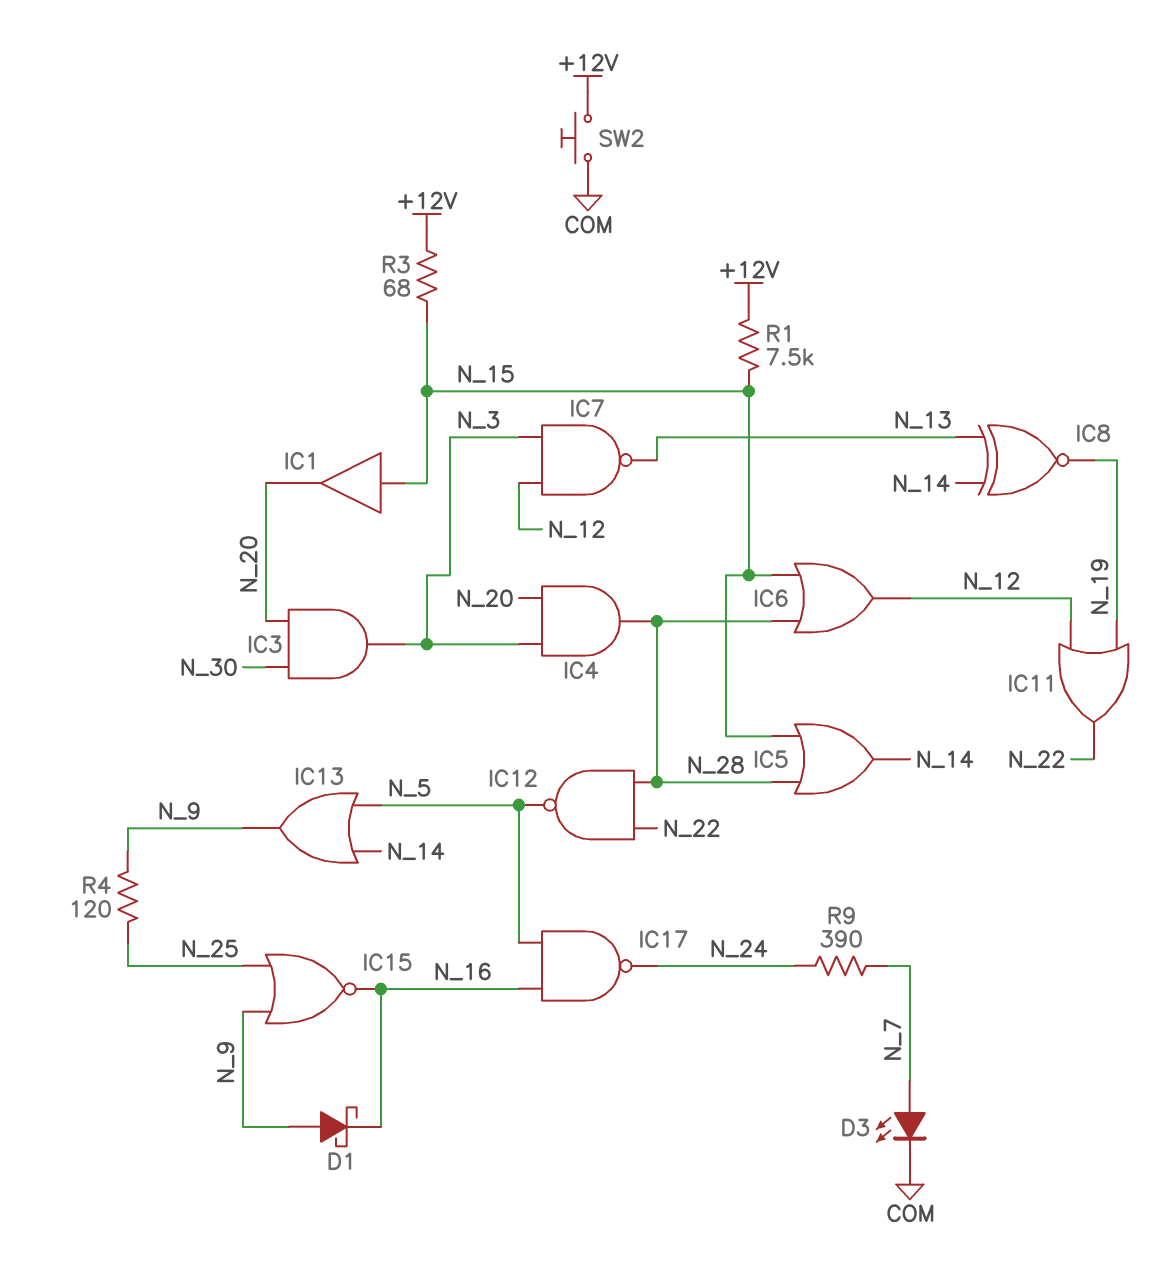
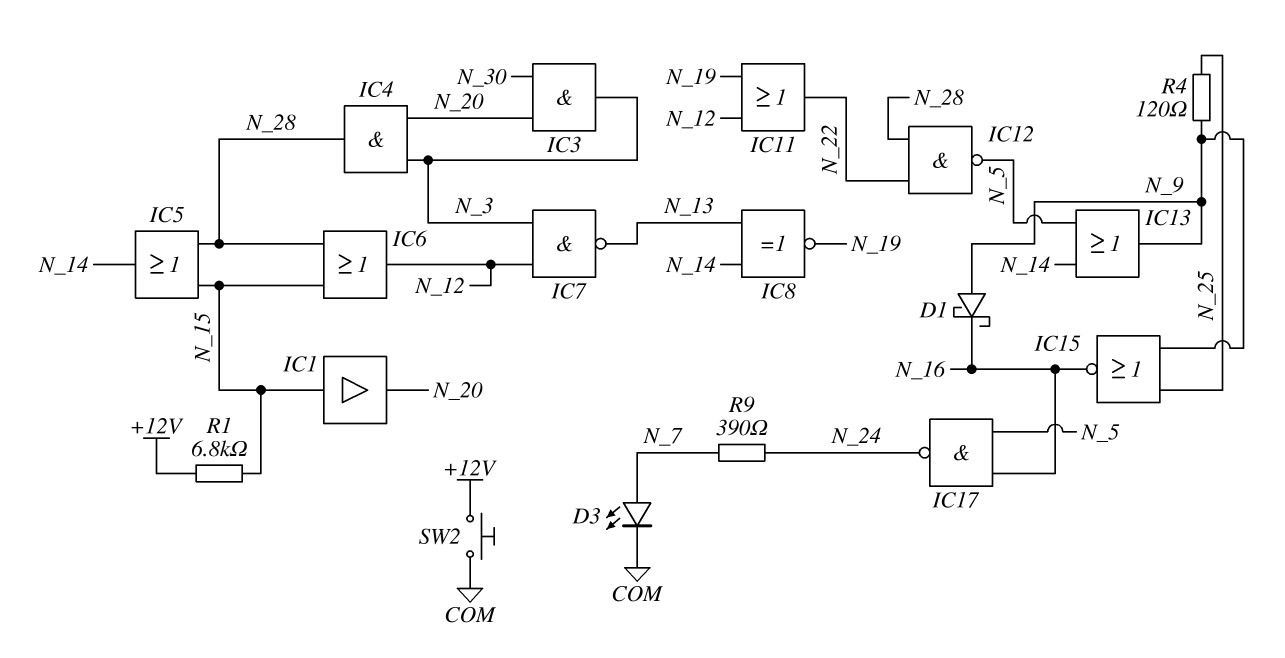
R1: 7.5k (+12V, N_15) -> 6.8k (+12V, N_15)
R3: 68 (+12V, N_15) -> none

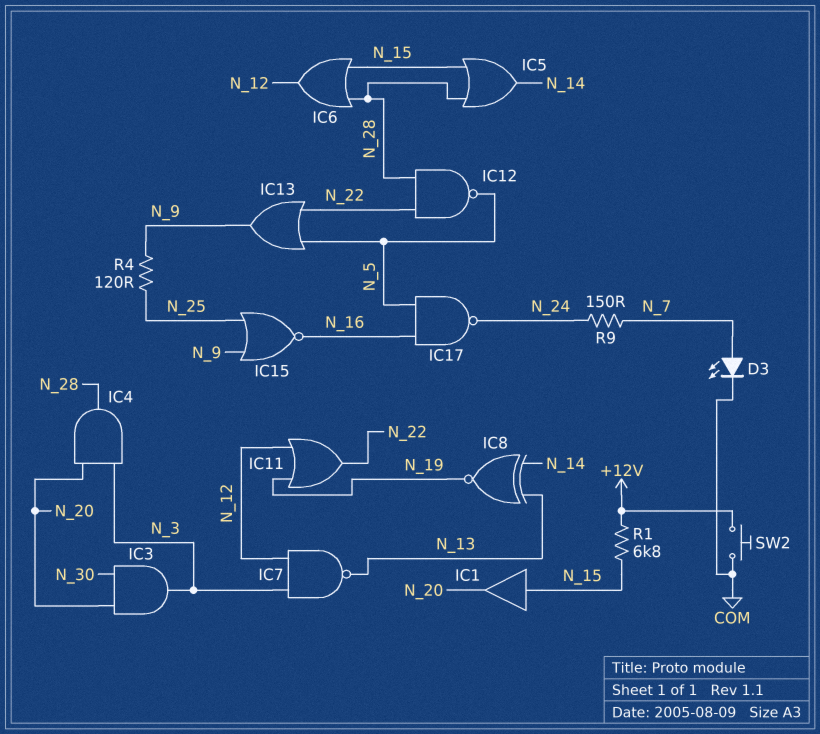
D1: schottky (A N_9, K N_16) -> none
IC13: OR (in N_5, in N_14, out N_9) -> OR (in N_5, in N_22, out N_9)
R9: 390 (N_7, N_24) -> 150 (N_7, N_24)

